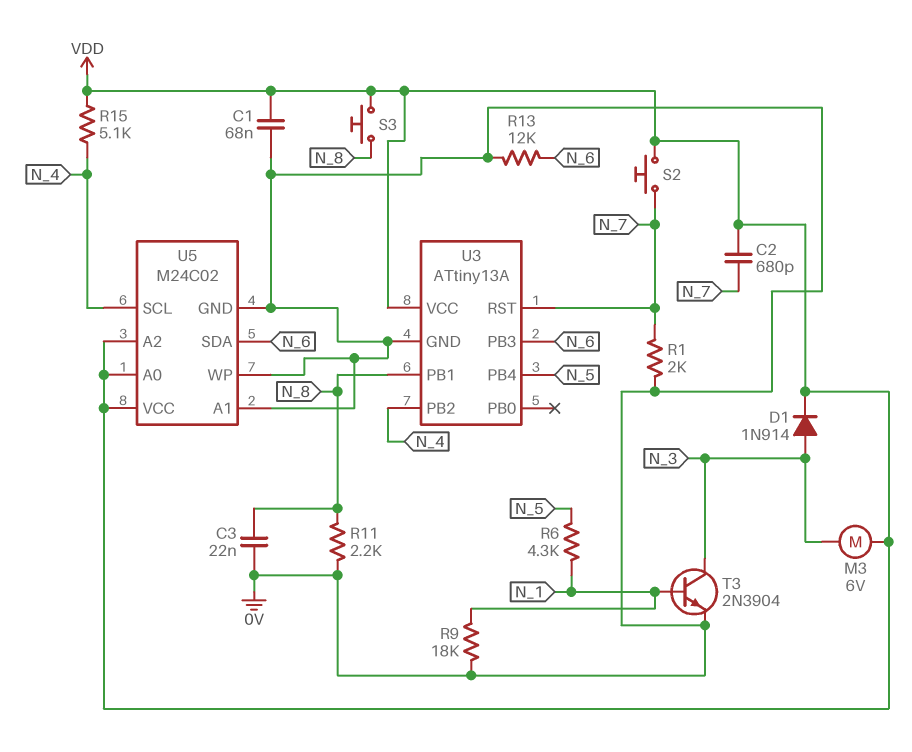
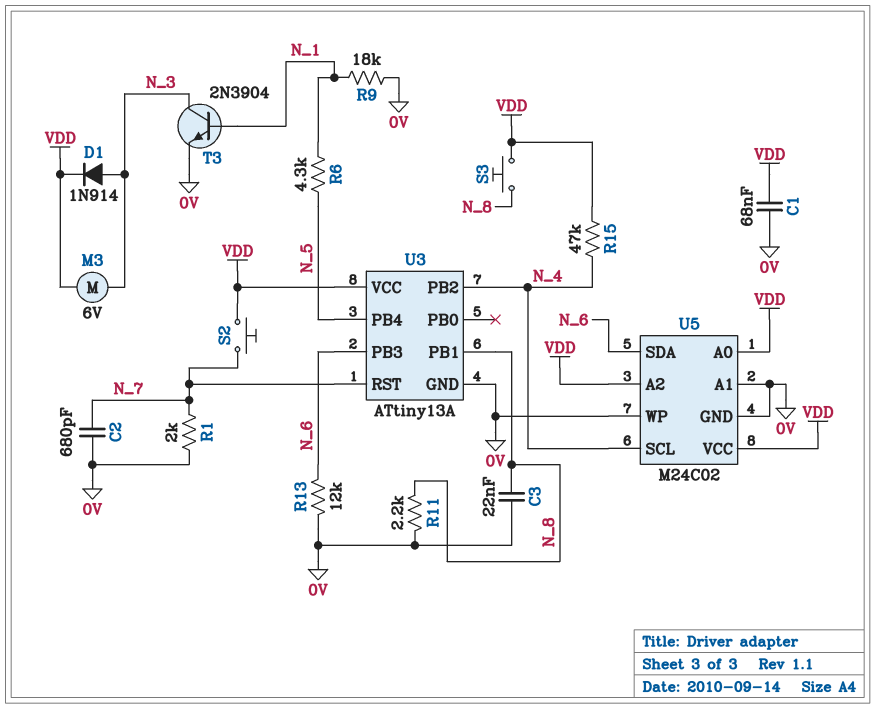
C2: 680pF (N_7, VDD) -> 680pF (0V, N_7)
R15: 5.1k (N_4, VDD) -> 47k (N_4, VDD)

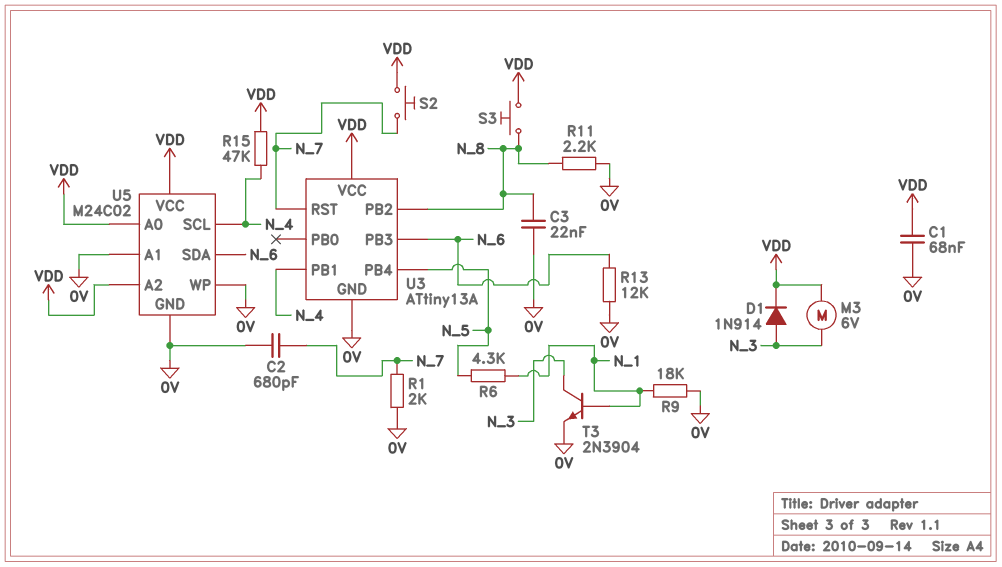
U3 pin PB1: N_8 -> N_4
U3 pin PB2: N_4 -> N_8

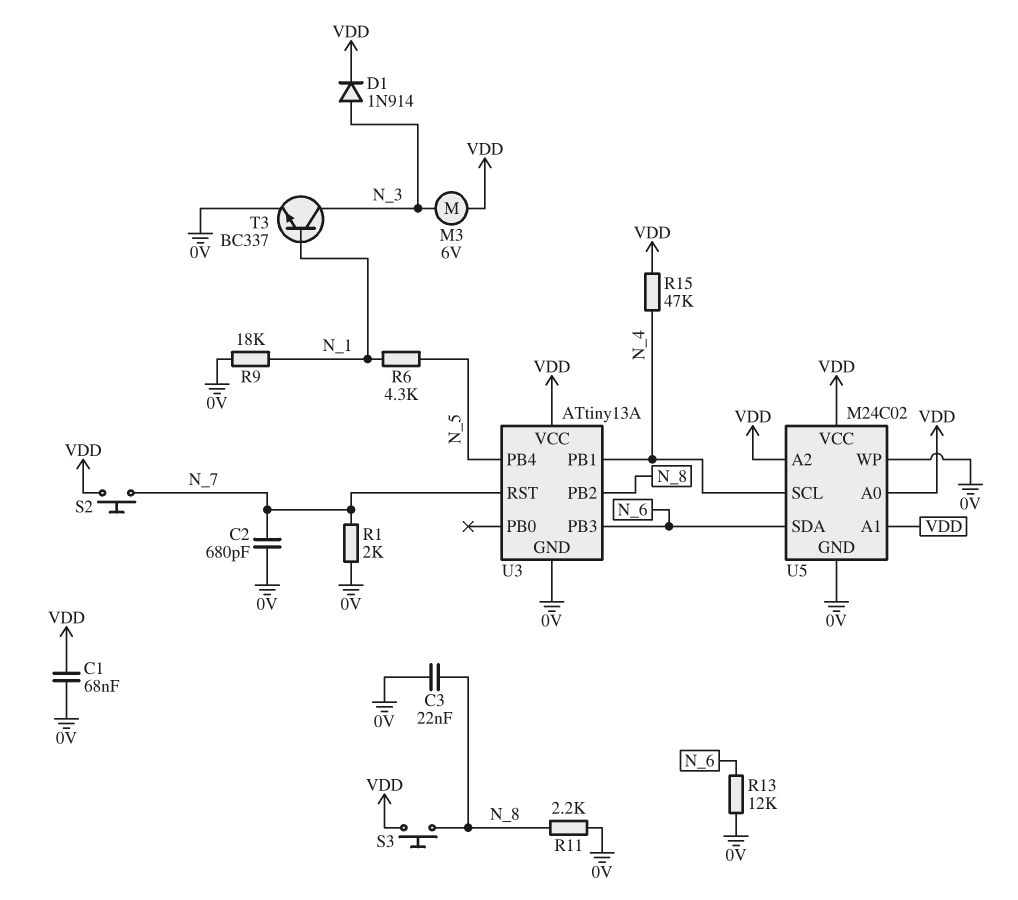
T3: NPN 2N3904 (B N_1, C N_3, E 0V) -> NPN BC337 (B N_1, C N_3, E 0V)
U5 pin A1: 0V -> VDD

